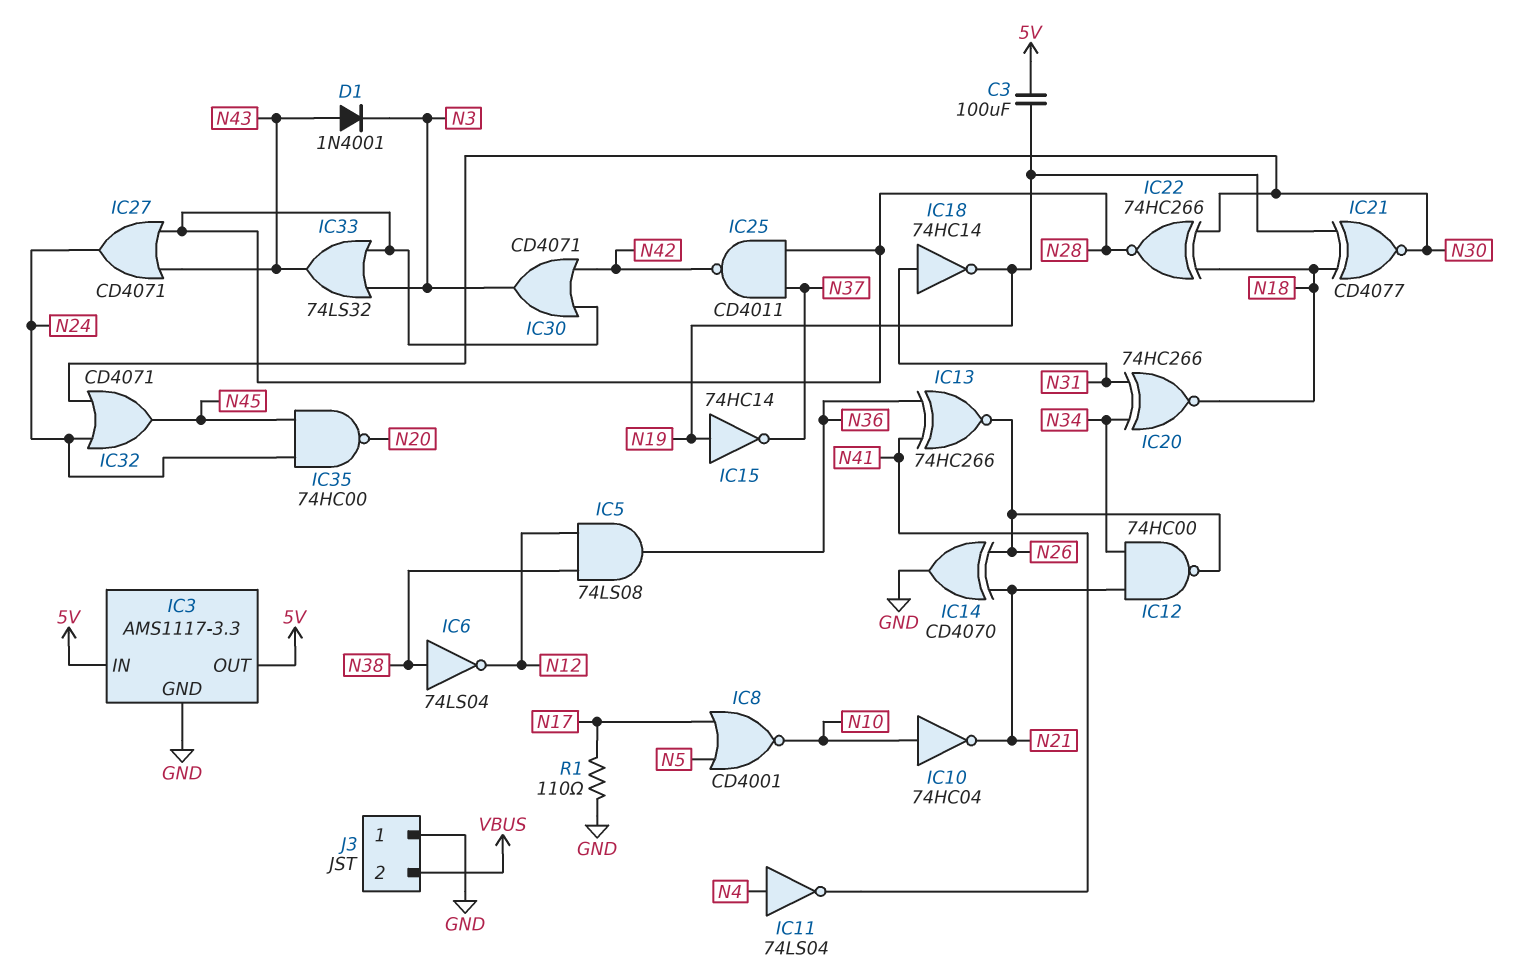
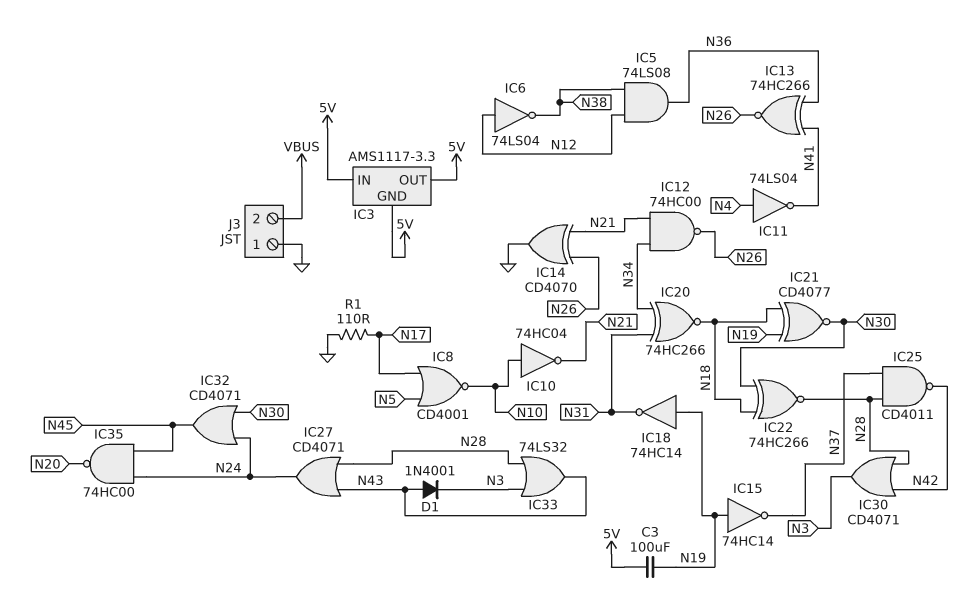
IC3 pin GND: GND -> 5V
IC6: NOT 74LS04 (in N38, out N12) -> NOT 74LS04 (in N12, out N38)
IC18: NOT 74HC14 (in N31, out N19) -> NOT 74HC14 (in N19, out N31)

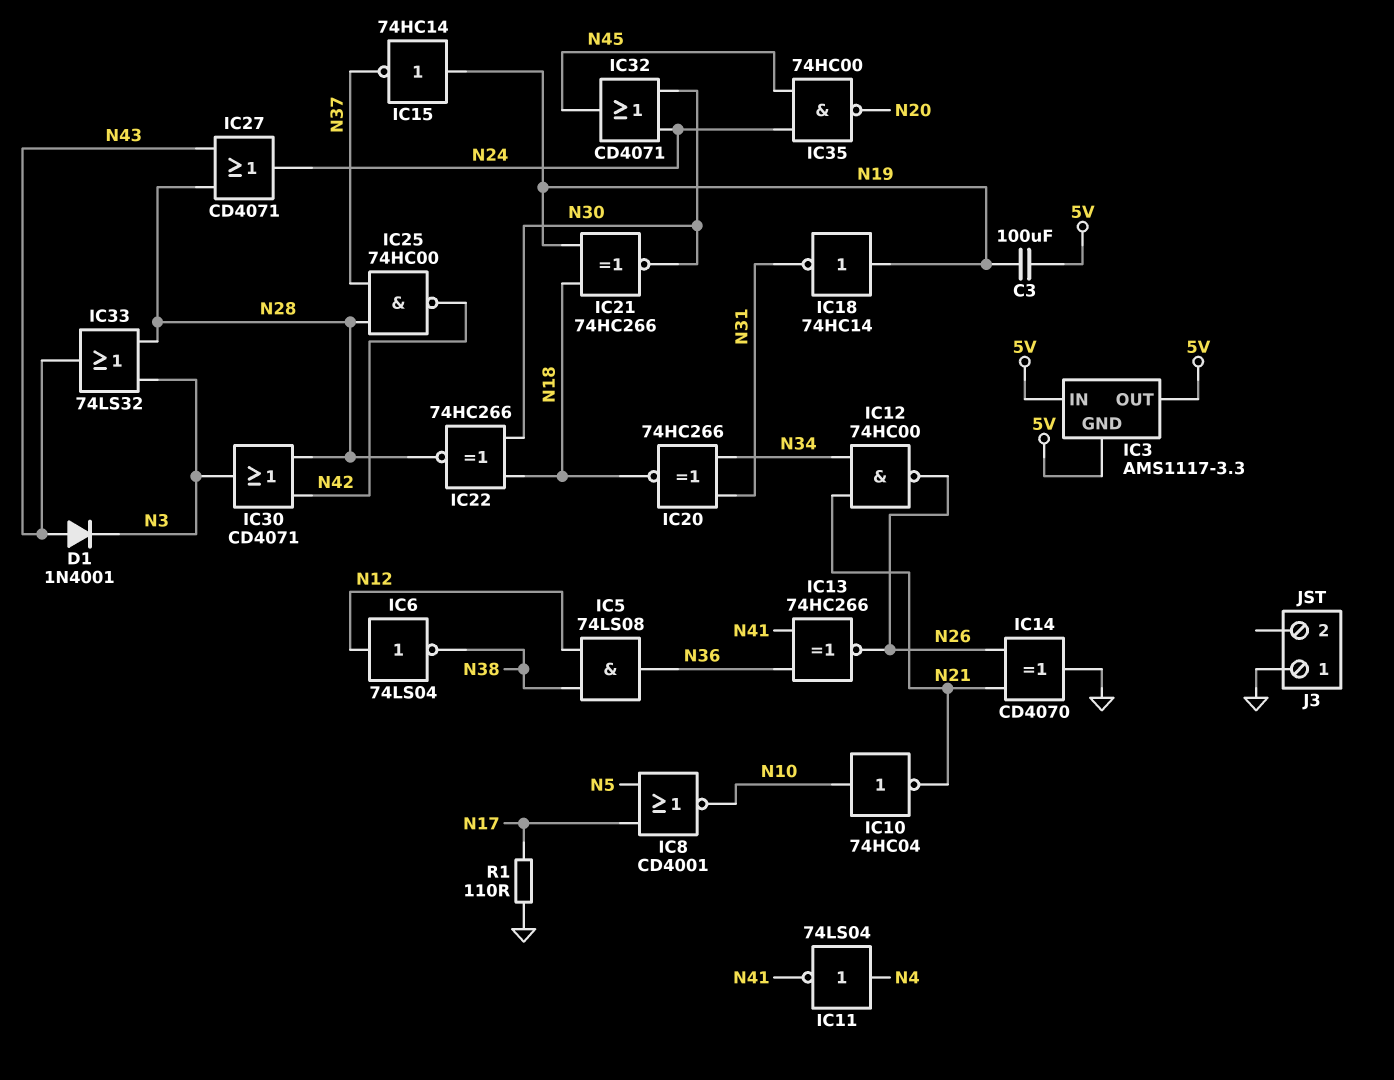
IC21: XNOR CD4077 (in N18, in N19, out N30) -> XNOR 74HC266 (in N18, in N19, out N30)
IC25: NAND CD4011 (in N28, in N37, out N42) -> NAND 74HC00 (in N28, in N37, out N42)
J3 pin 2: VBUS -> none

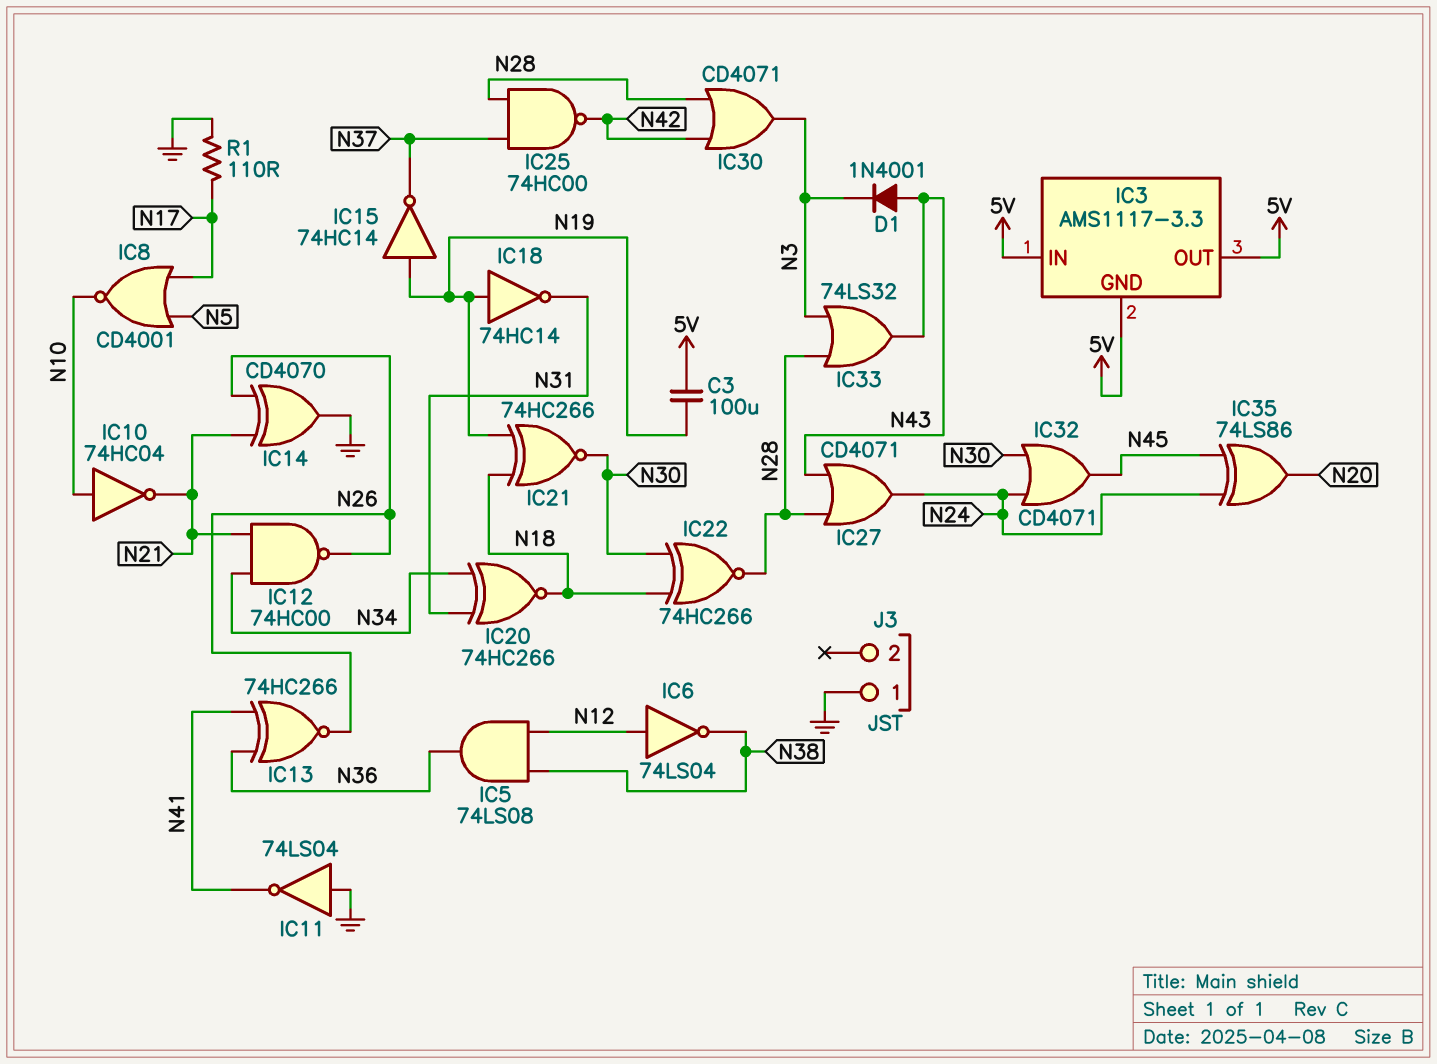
IC11: NOT 74LS04 (in N4, out N41) -> NOT 74LS04 (in GND, out N41)
IC35: NAND 74HC00 (in N24, in N45, out N20) -> XOR 74LS86 (in N24, in N45, out N20)

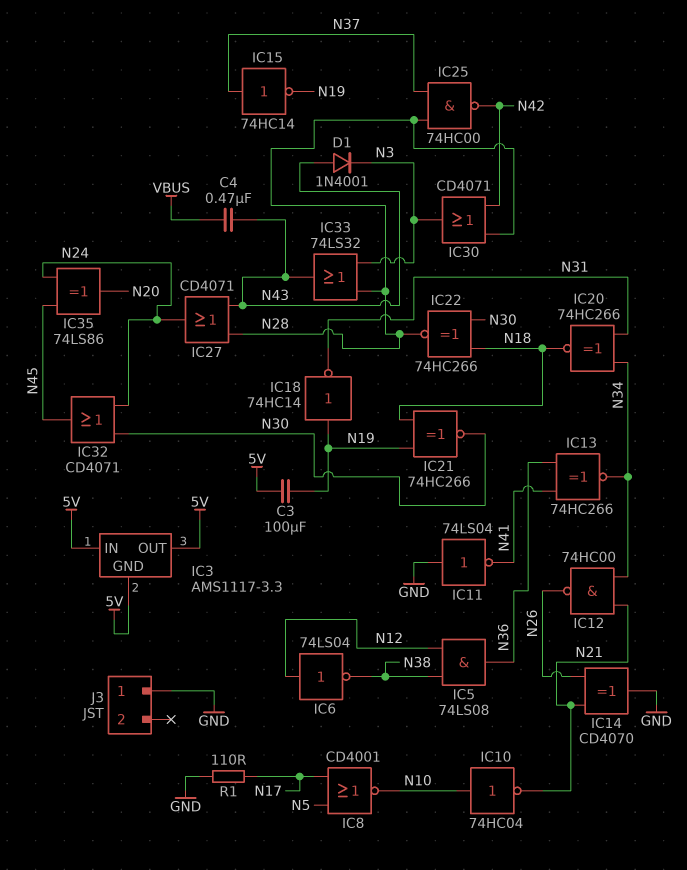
C4: none -> 470nF (N43, VBUS)
IC13: XNOR 74HC266 (in N36, in N41, out N26) -> XNOR 74HC266 (in N36, in N41, out N34)
IC15: NOT 74HC14 (in N19, out N37) -> NOT 74HC14 (in N37, out N19)

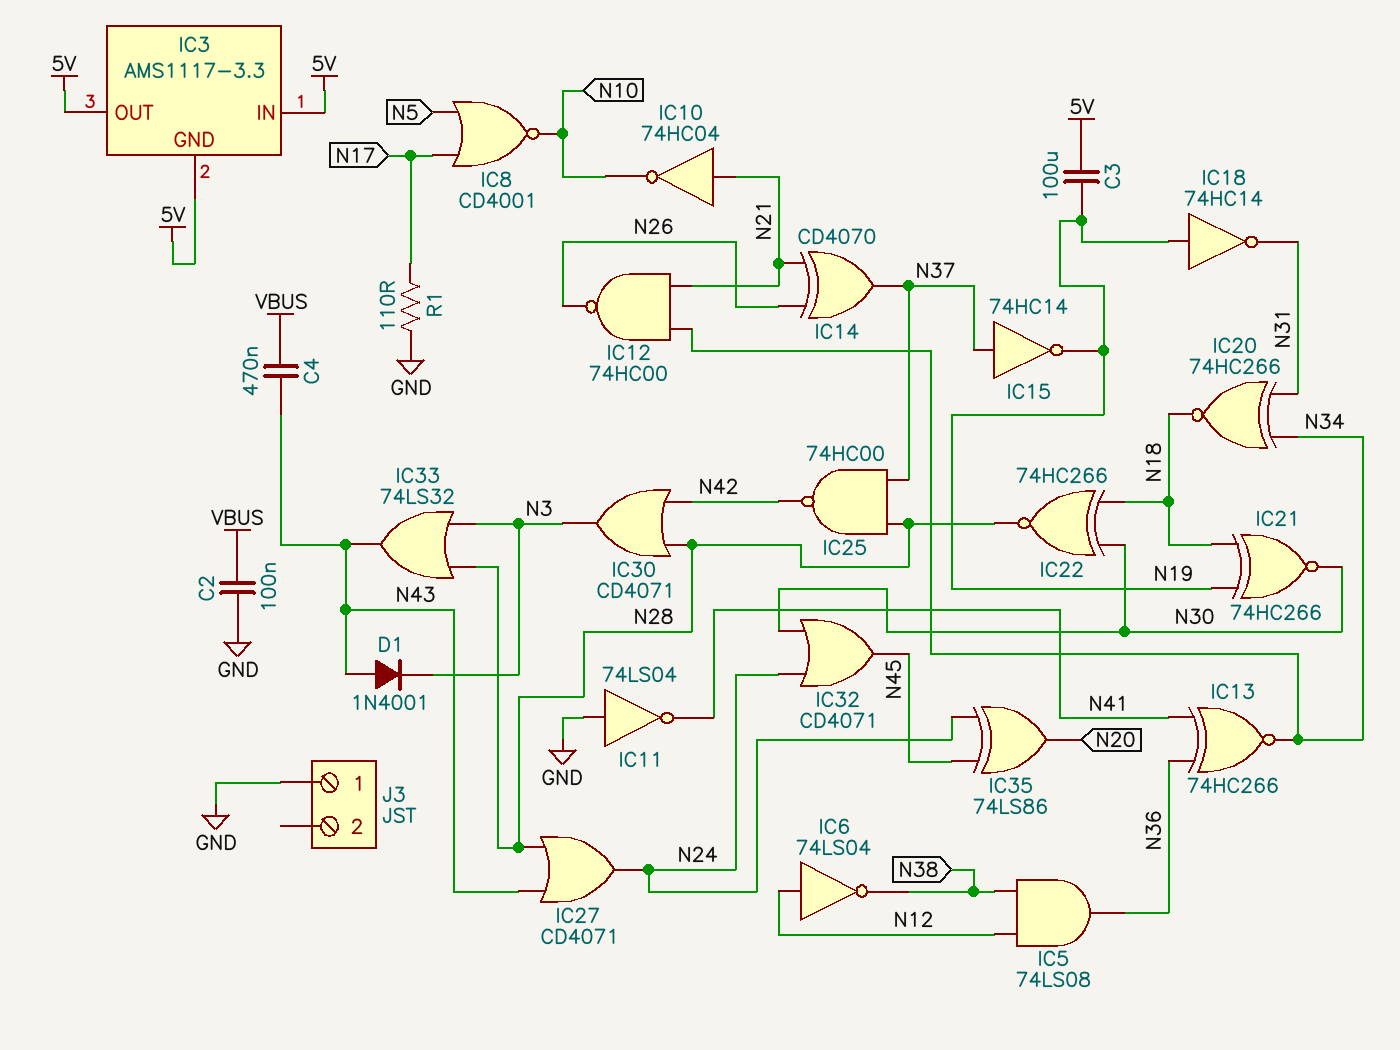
C2: none -> 100nF (GND, VBUS)
IC10: NOT 74HC04 (in N10, out N21) -> NOT 74HC04 (in N21, out N10)
IC14: XOR CD4070 (in N21, in N26, out GND) -> XOR CD4070 (in N21, in N26, out N37)

